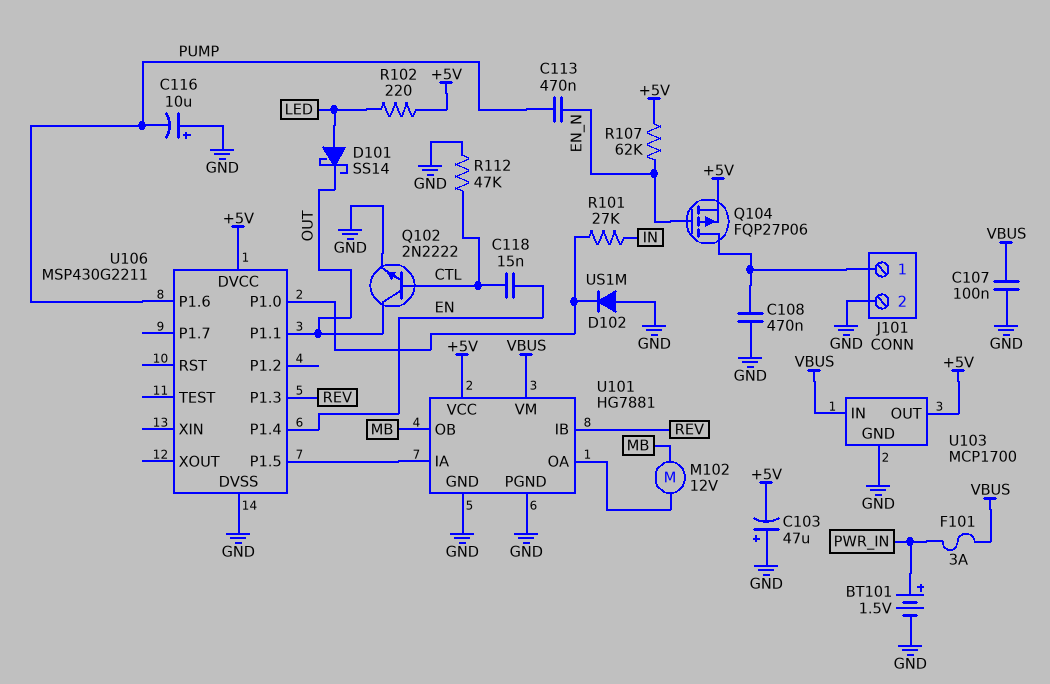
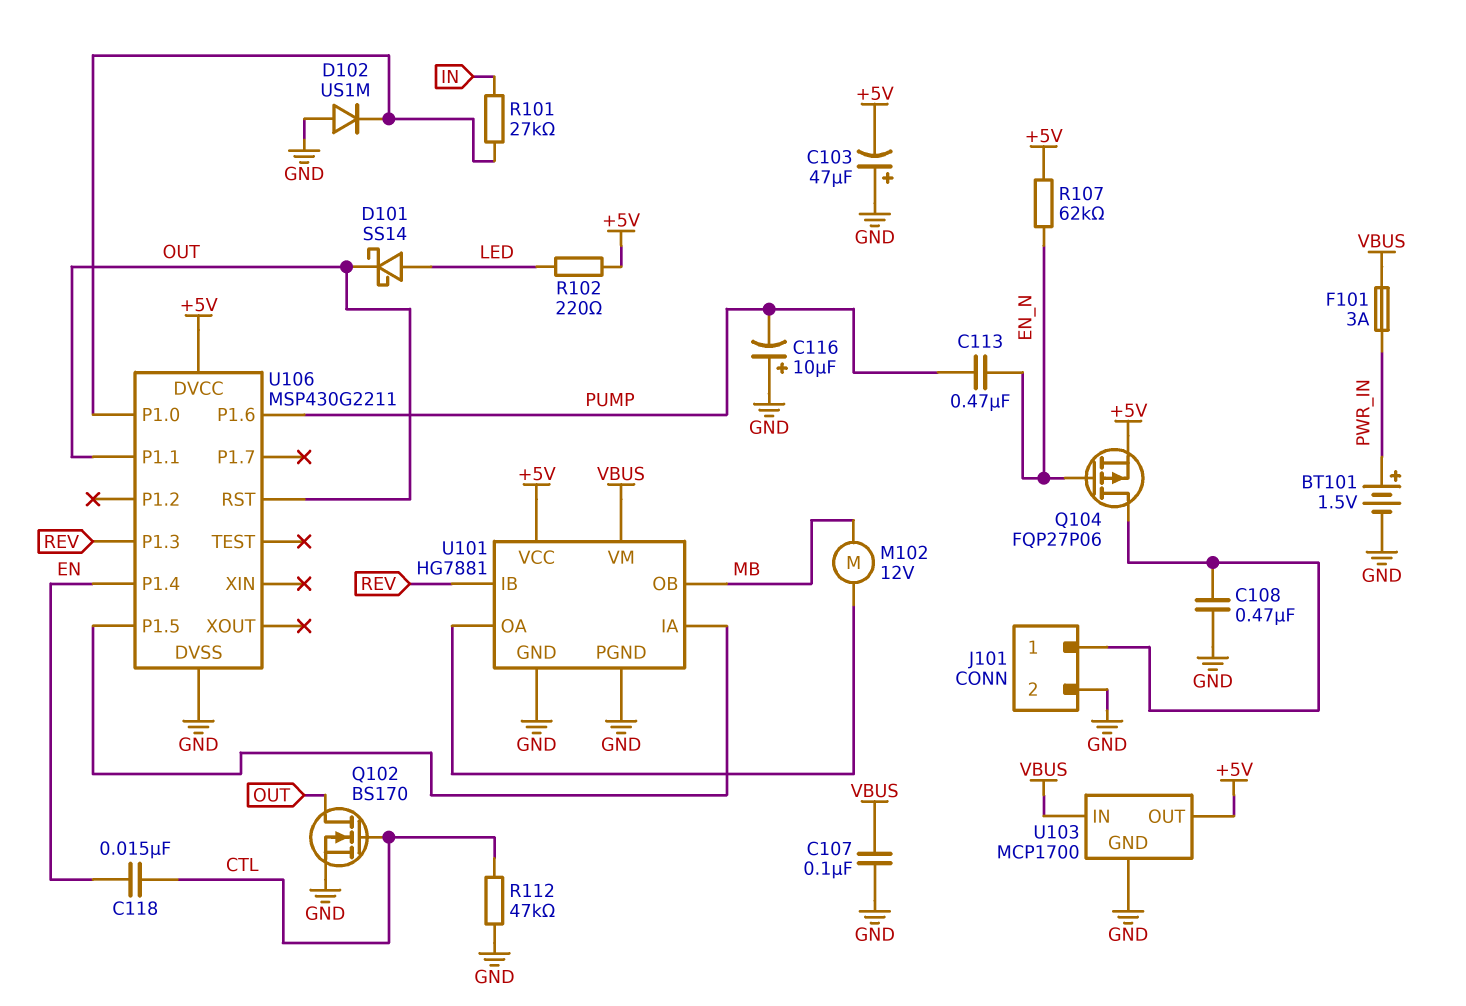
Q102: NPN 2N2222 (B CTL, C OUT, E GND) -> NMOS BS170 (G CTL, D OUT, S GND)
U106 pin RST: none -> OUT

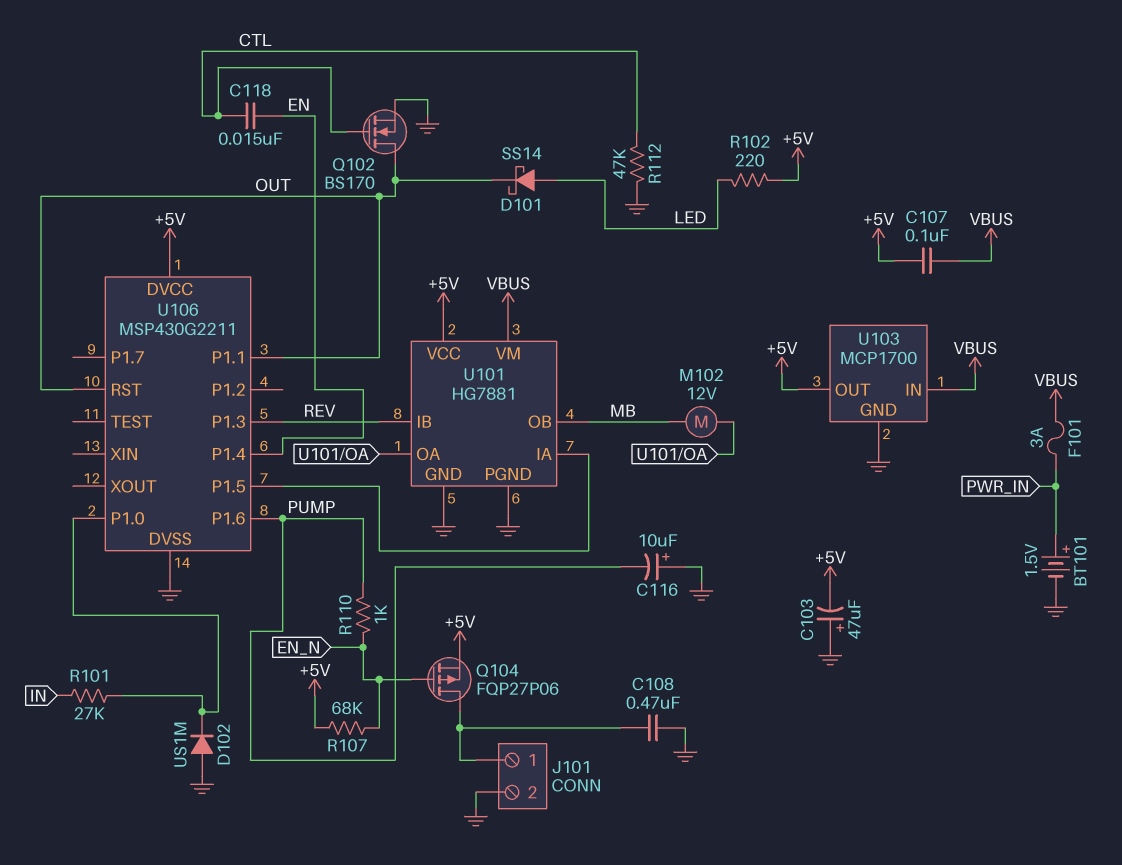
C107: 100nF (GND, VBUS) -> 100nF (+5V, VBUS)
C113: 470nF (EN_N, PUMP) -> none
R107: 62k (+5V, EN_N) -> 68k (+5V, EN_N)
R110: none -> 1k (EN_N, PUMP)

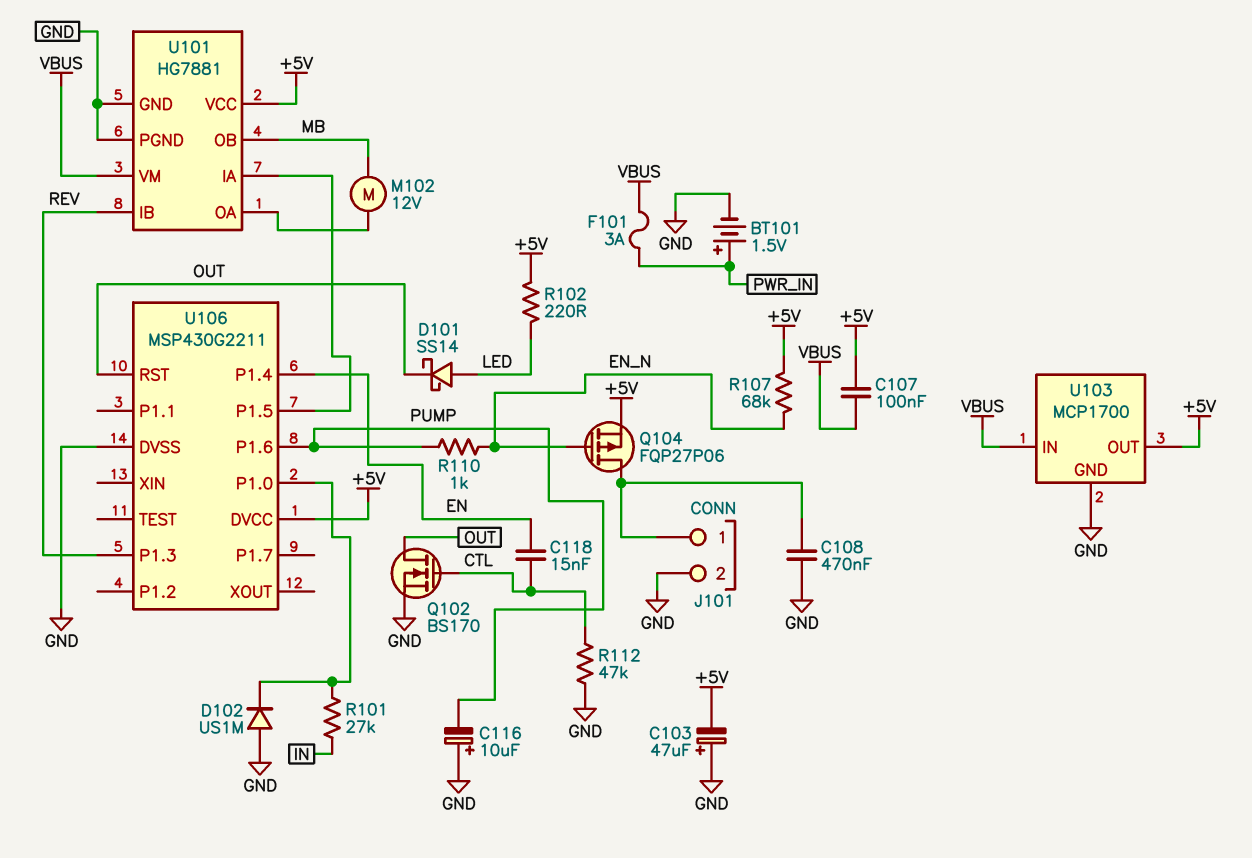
U106 pin P1.1: OUT -> none

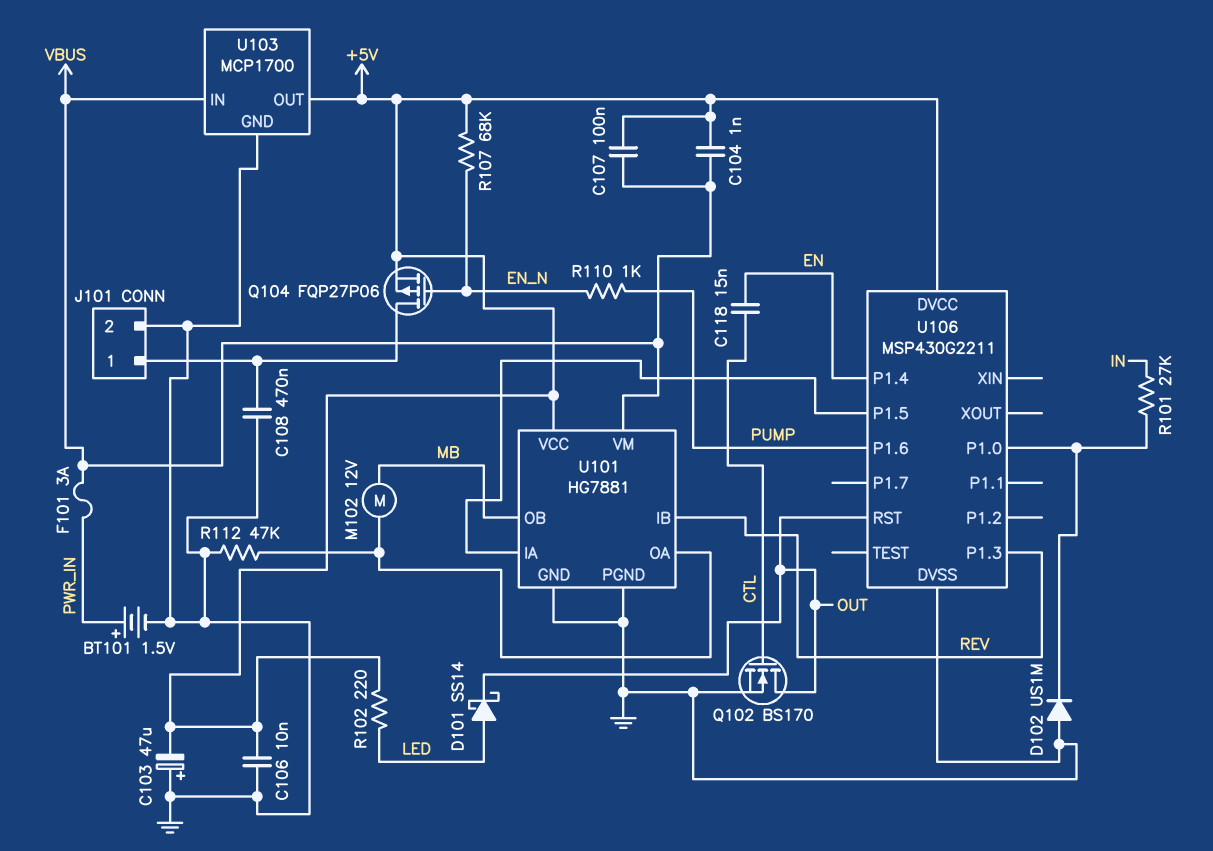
C104: none -> 1nF (+5V, VBUS)
C106: none -> 10nF (+5V, GND)
C116: 10uF (plus GND, minus PUMP) -> none
R112: 47k (CTL, GND) -> 47k (GND, U101/OA)

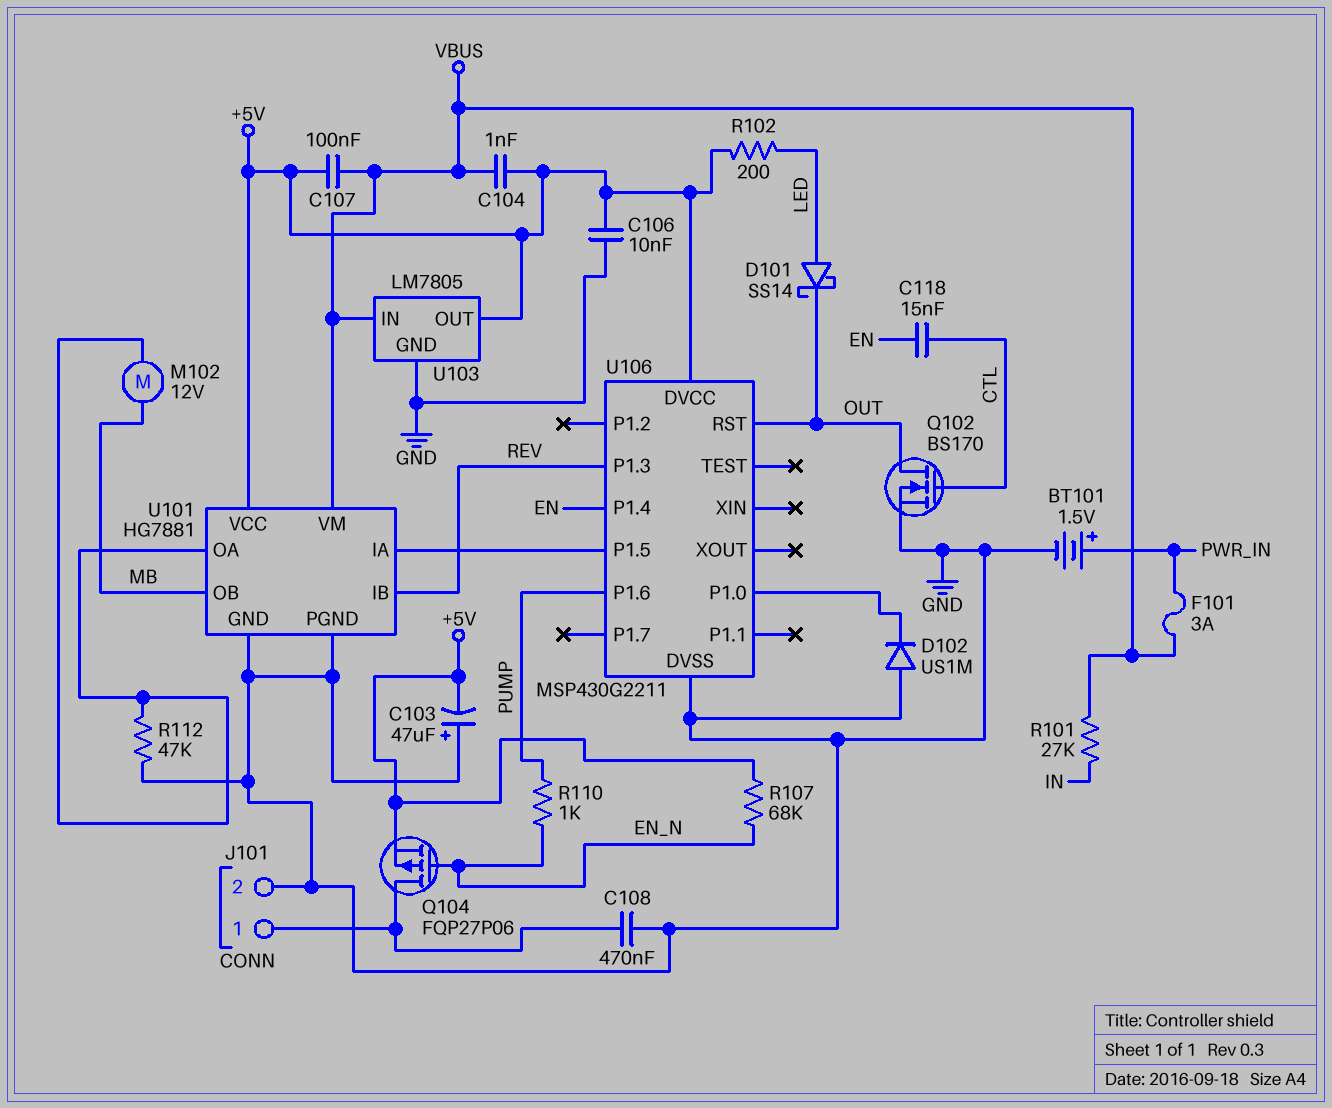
R101: 27k (IN, U106/P1.0) -> 27k (IN, VBUS)
R102: 220 (+5V, LED) -> 200 (+5V, LED)
U103: MCP1700 -> LM7805

